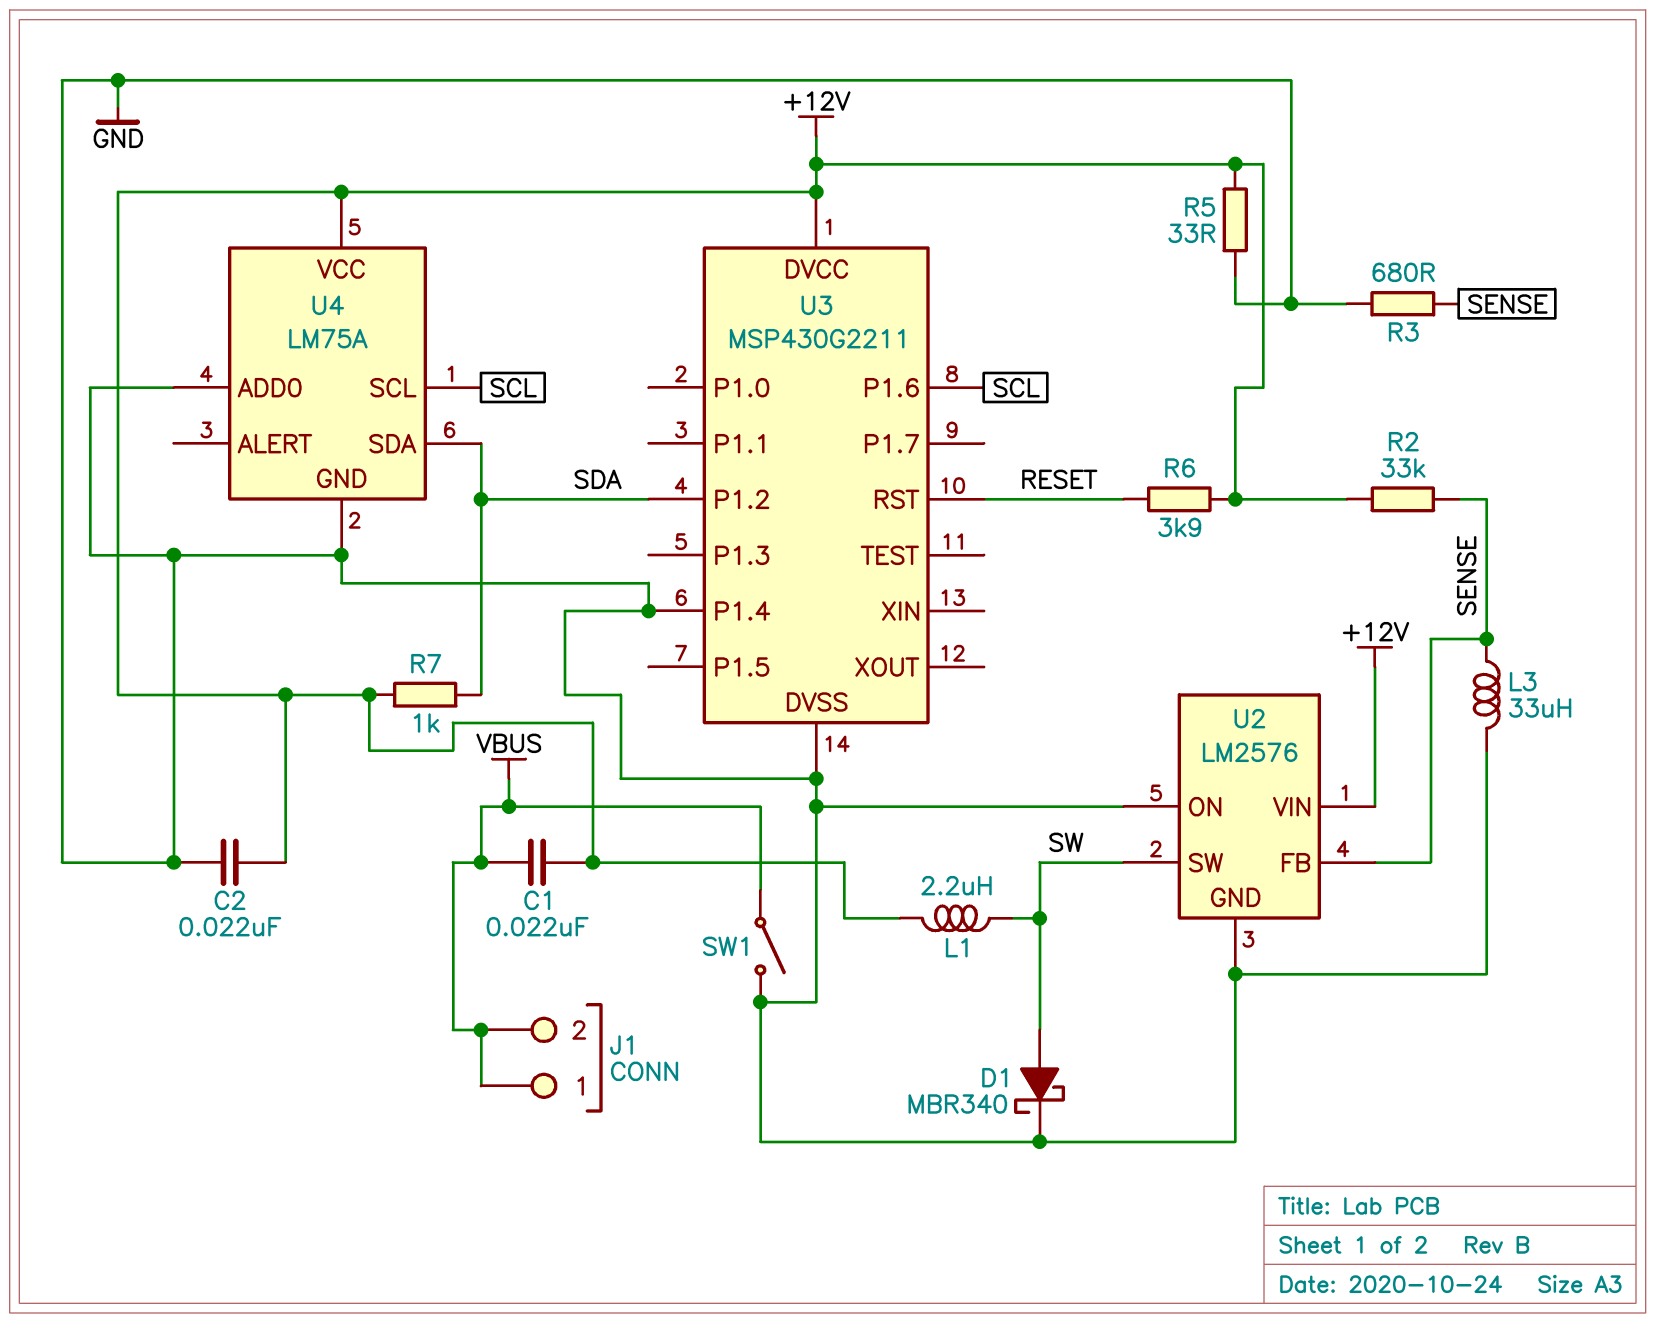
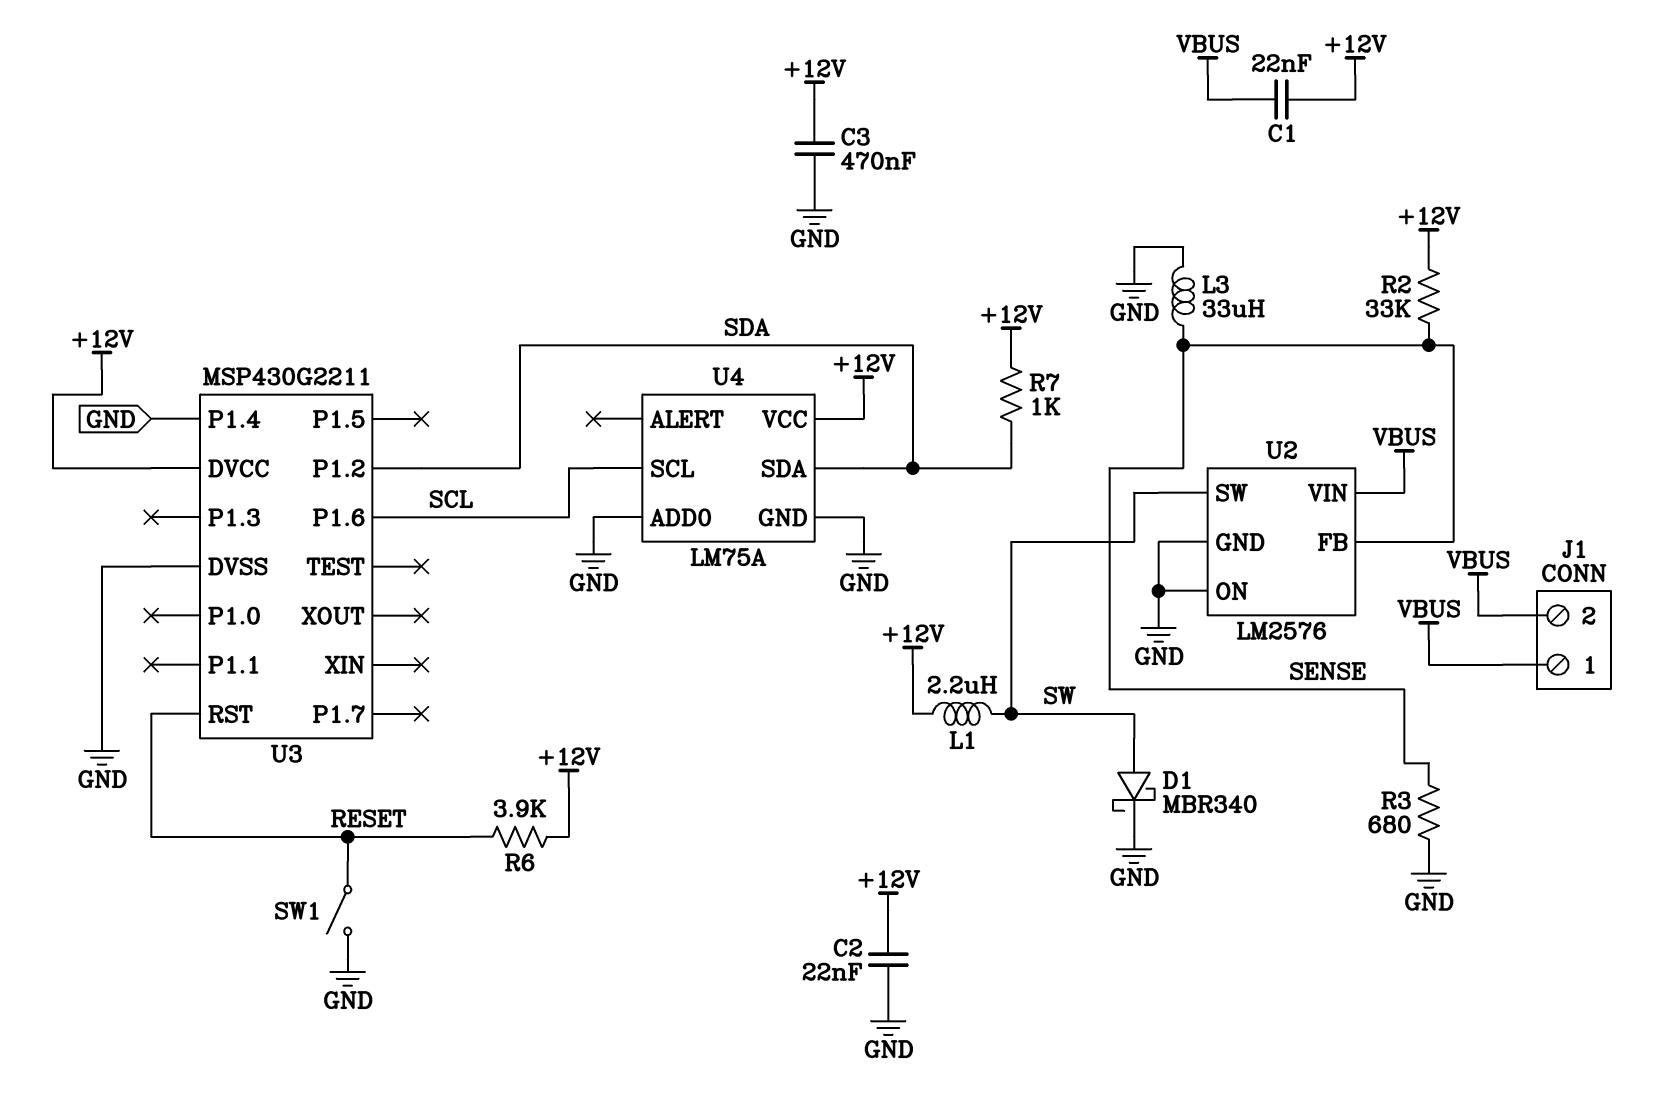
C3: none -> 470nF (+12V, GND)
R5: 33 (+12V, GND) -> none
SW1: switch (GND, VBUS) -> switch (GND, RESET)
U2 pin VIN: +12V -> VBUS

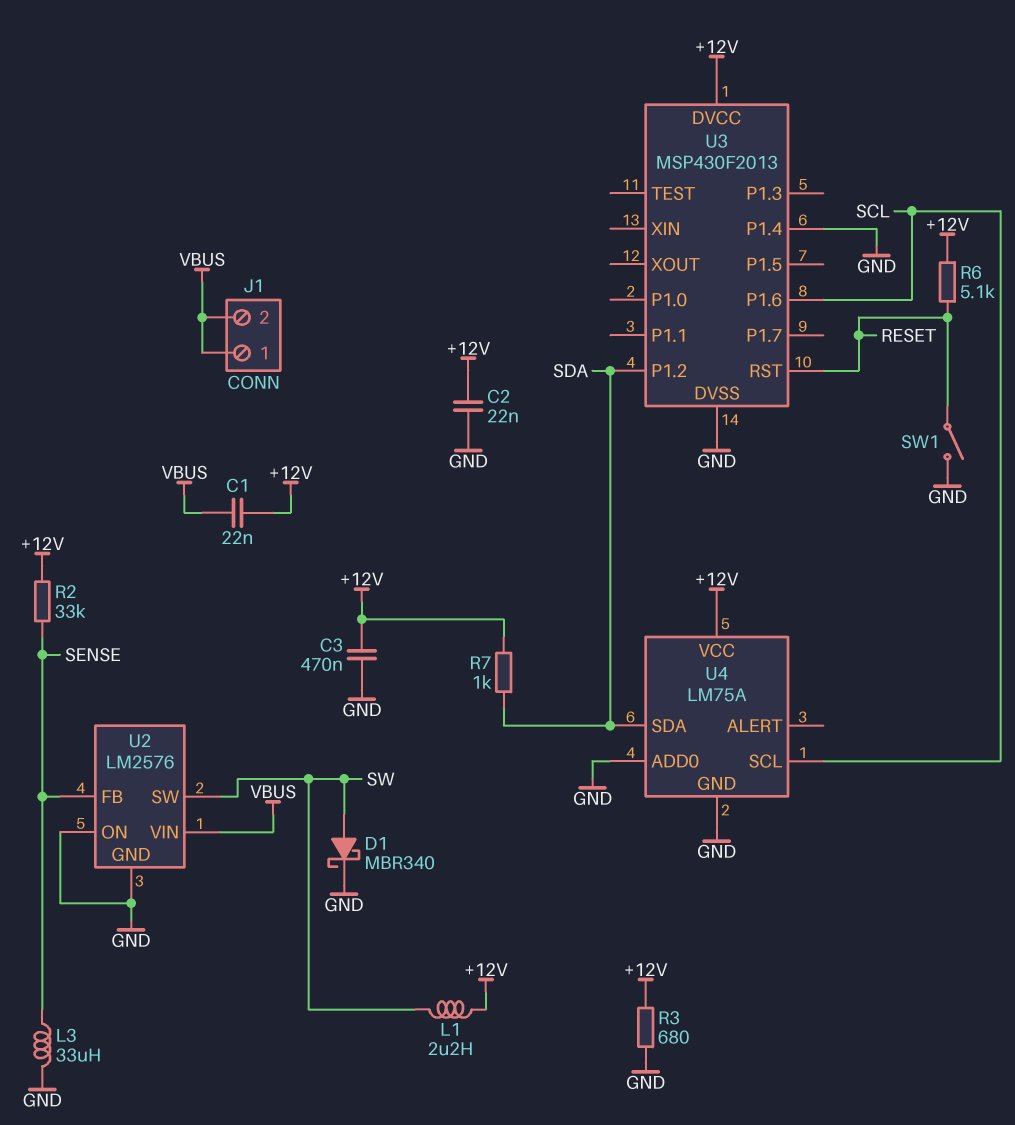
R3: 680 (GND, SENSE) -> 680 (+12V, GND)
R6: 3.9k (+12V, RESET) -> 5.1k (+12V, RESET)
U3: MSP430G2211 -> MSP430F2013

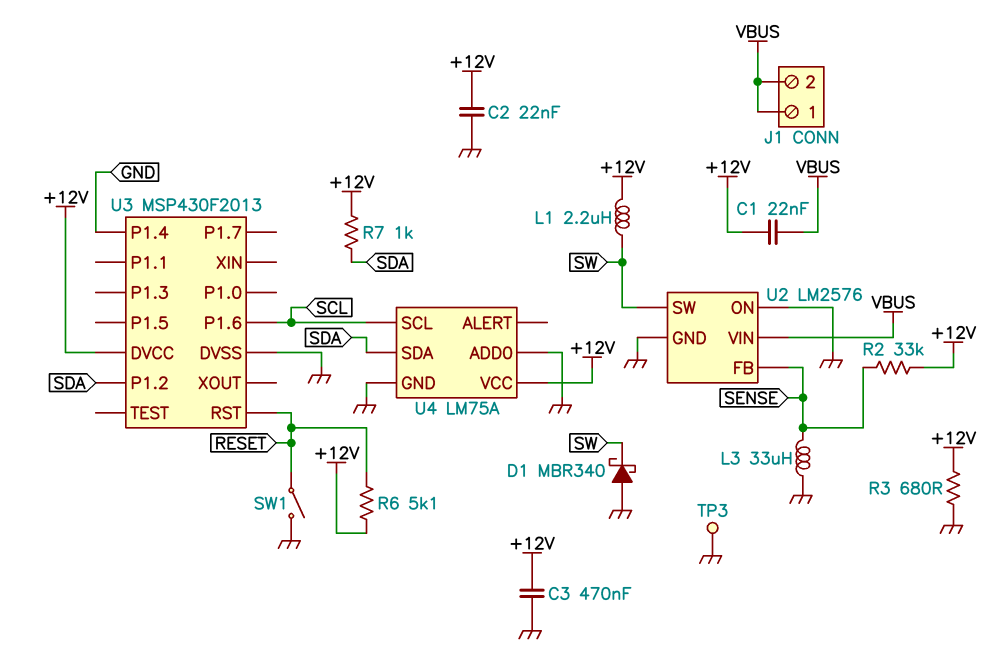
D1: schottky MBR340 (A SW, K GND) -> schottky MBR340 (A GND, K SW)
TP3: none -> test point (GND)

